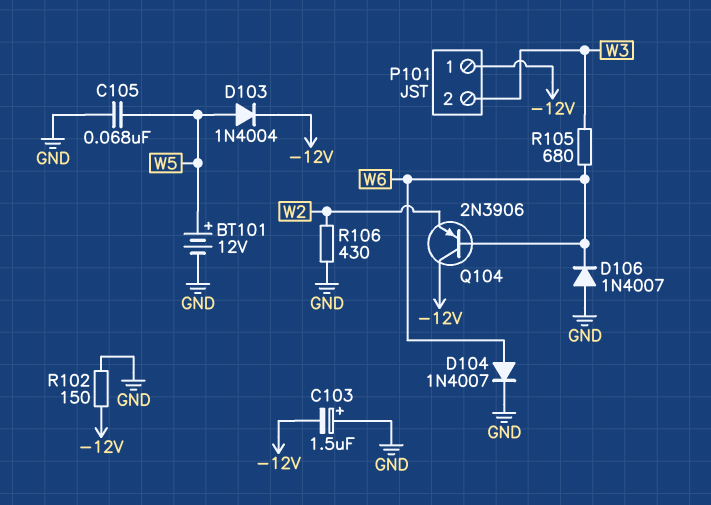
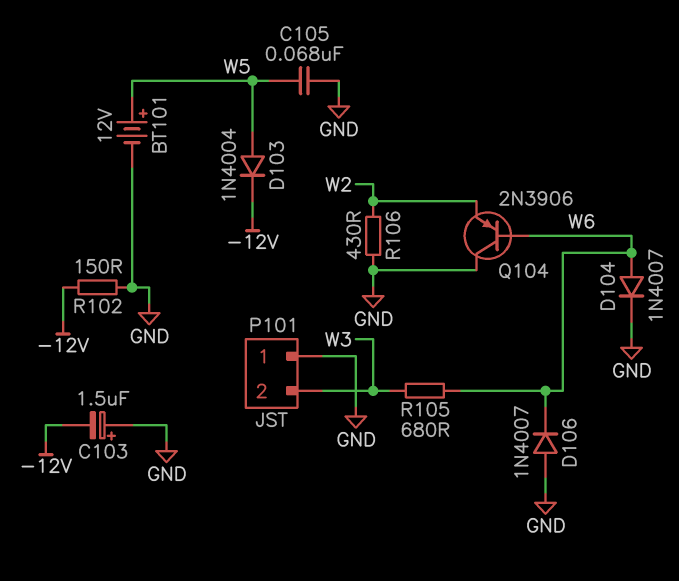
P101 pin 1: -12V -> GND
Q104: PNP 2N3906 (B W6, C -12V, E W2) -> PNP 2N3906 (B W6, C GND, E W2)

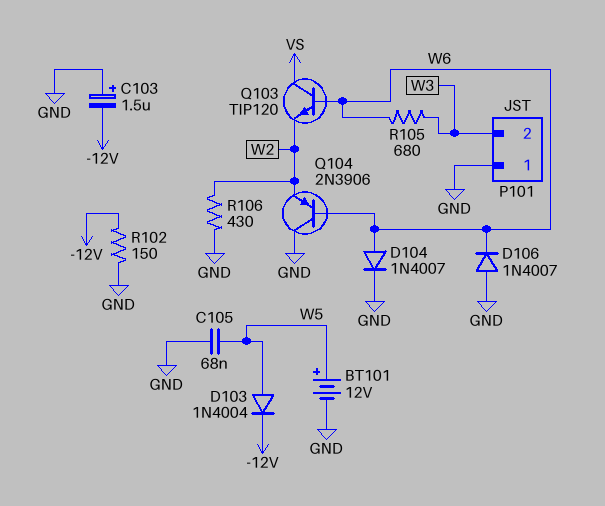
Q103: none -> NPN TIP120 (B W6, C VS, E W2)

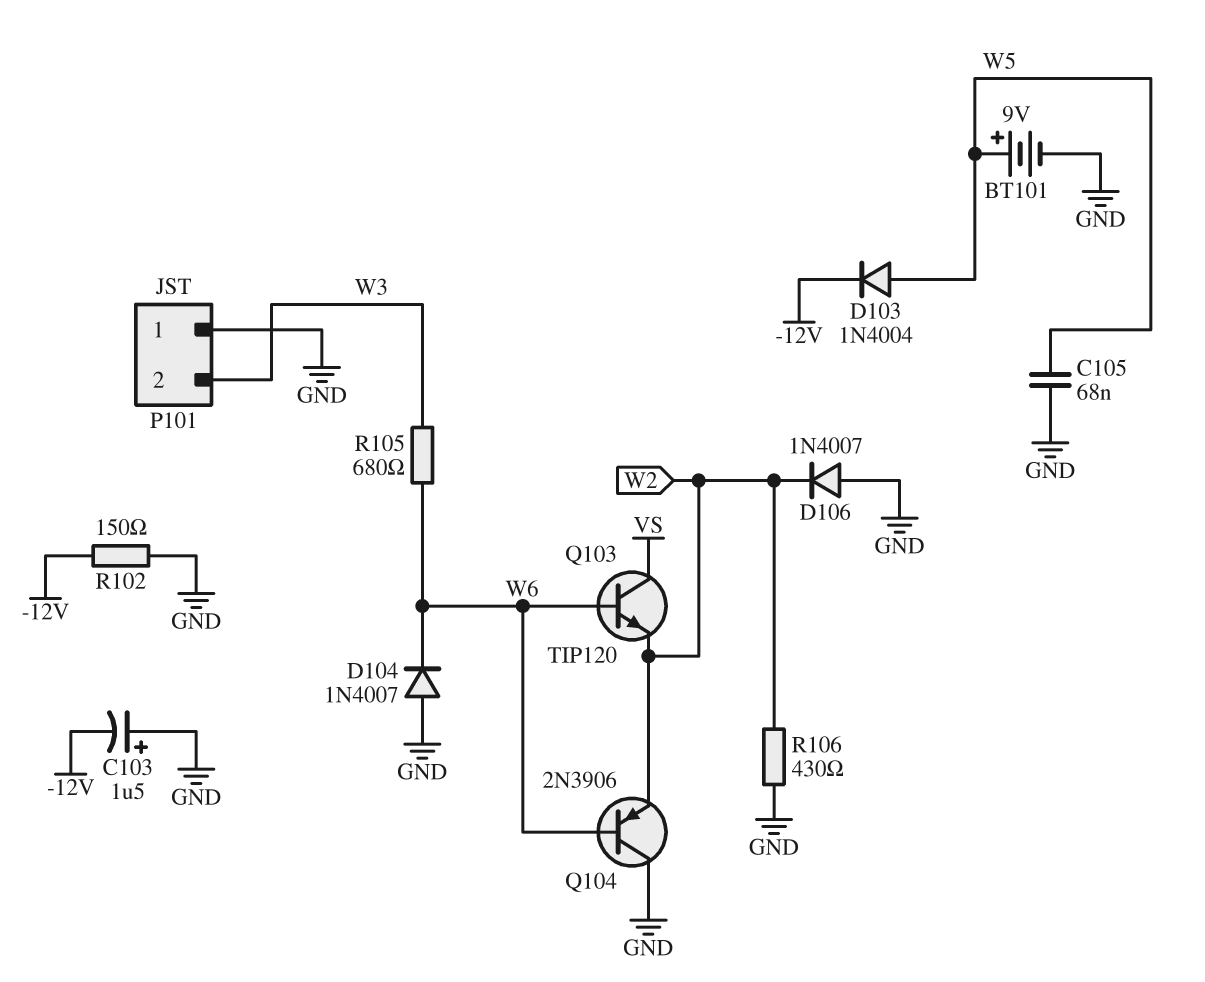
BT101: 12V (plus W5, minus GND) -> 9V (plus W5, minus GND)
D104: diode 1N4007 (A W6, K GND) -> diode 1N4007 (A GND, K W6)
D106: diode 1N4007 (A GND, K W6) -> diode 1N4007 (A GND, K W2)

